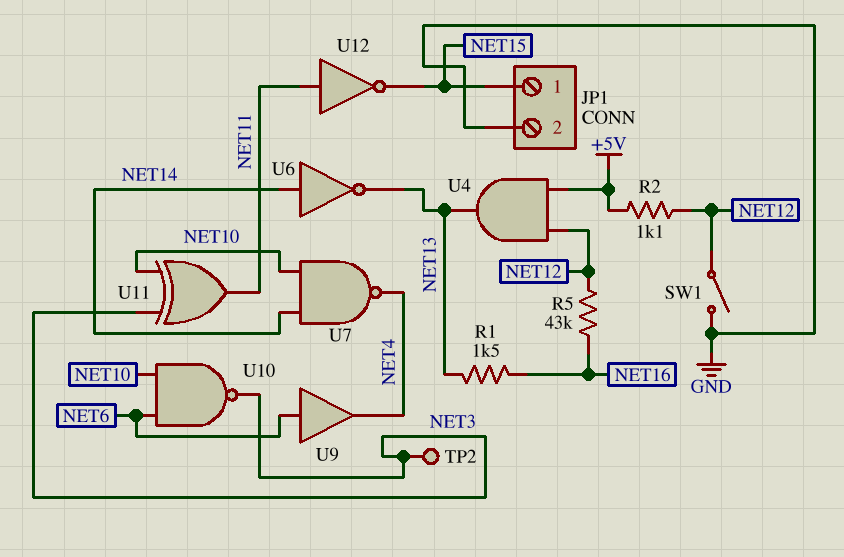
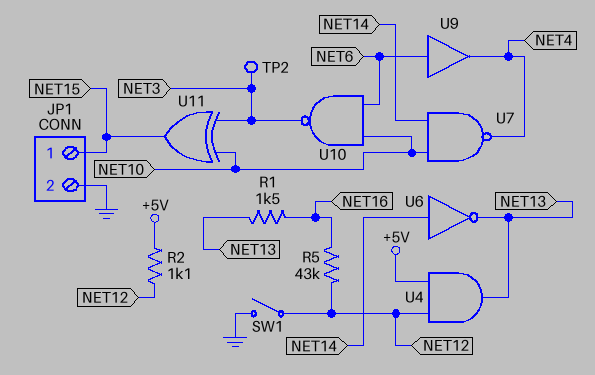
U11: XOR (in NET3, in NET10, out NET11) -> XOR (in NET3, in NET10, out NET15)
U12: NOT (in NET11, out NET15) -> none

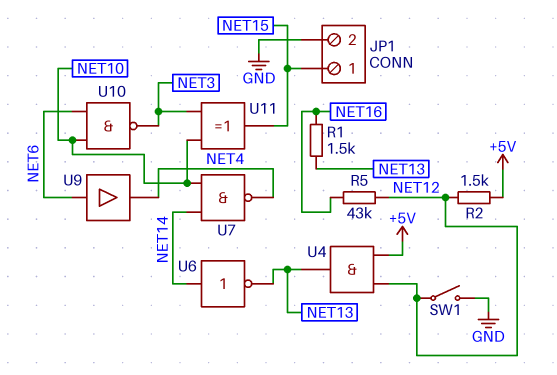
R2: 1.1k (+5V, NET12) -> 1.5k (+5V, NET12)
TP2: test point (NET3) -> none

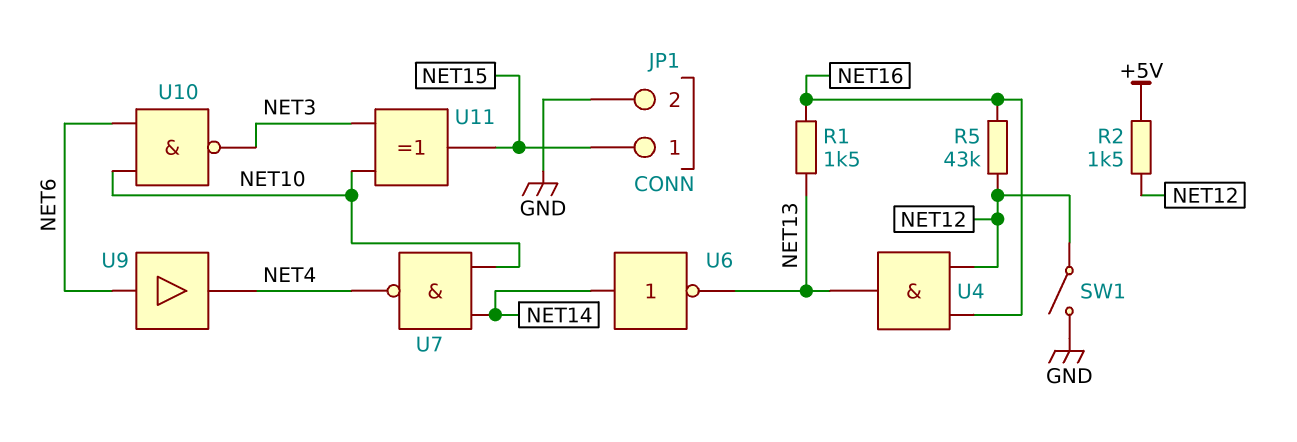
U4: AND (in +5V, in NET12, out NET13) -> AND (in NET12, in NET16, out NET13)

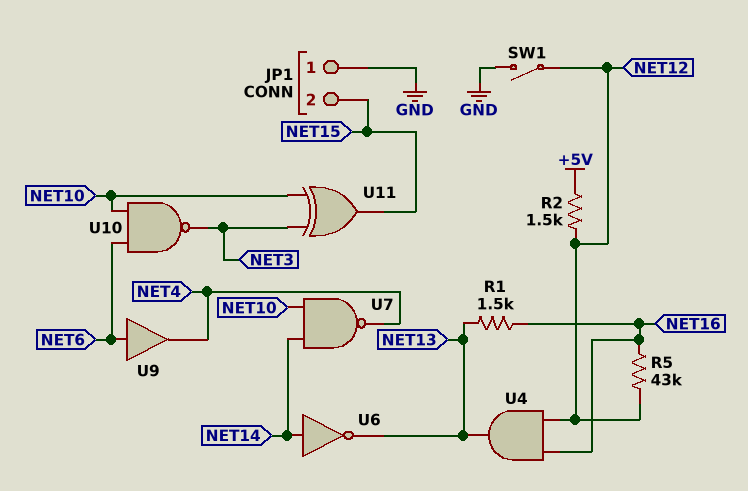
JP1 pin 1: NET15 -> GND
JP1 pin 2: GND -> NET15

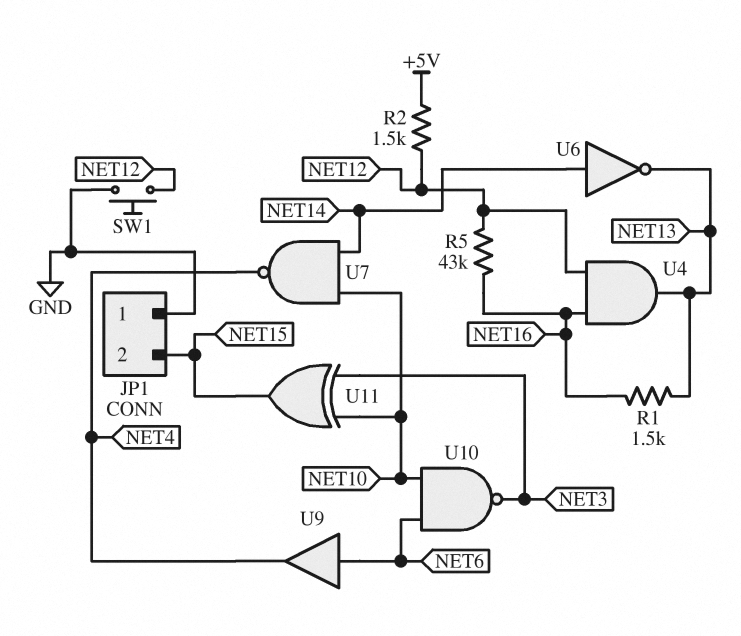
SW1: switch (GND, NET12) -> button (GND, NET12)

